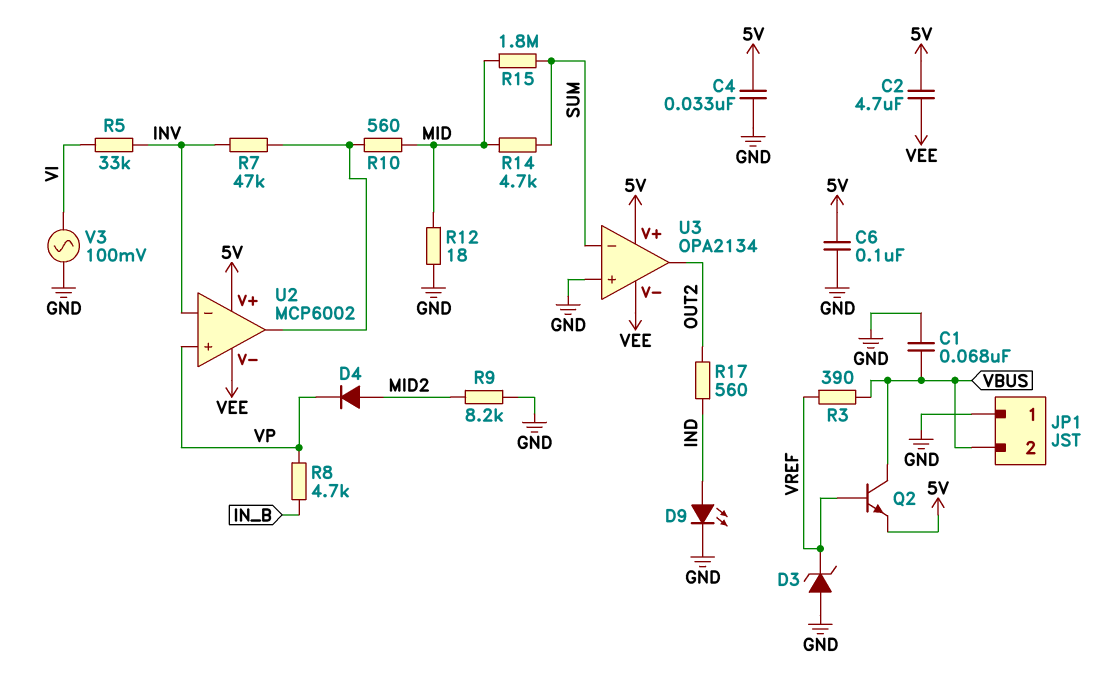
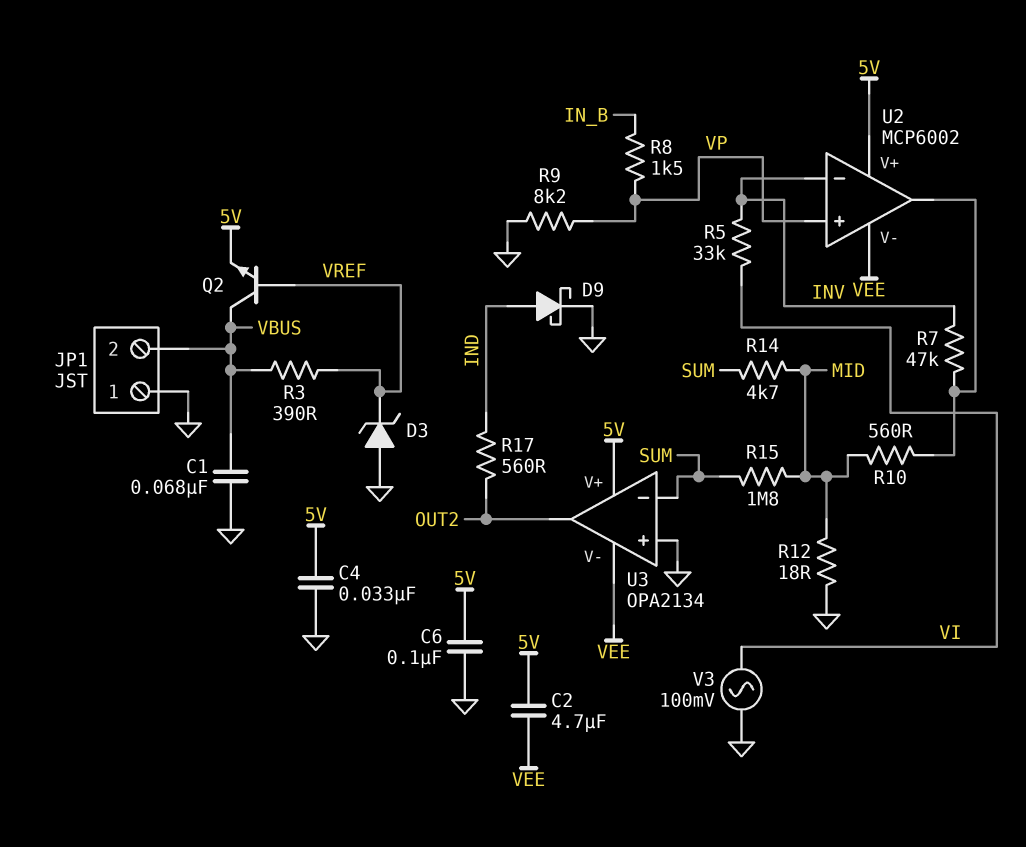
D4: diode (A MID2, K VP) -> none
D9: LED (A IND, K GND) -> schottky (A IND, K GND)
R8: 4.7k (IN_B, VP) -> 1.5k (IN_B, VP)
R9: 8.2k (GND, MID2) -> 8.2k (GND, VP)

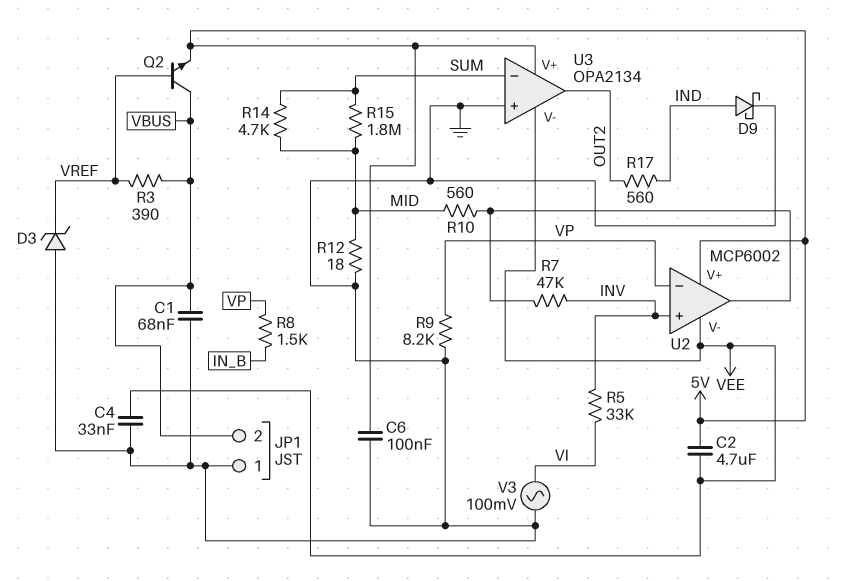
C4: 33nF (5V, GND) -> 33nF (GND, VEE)
U2 pin in+: VP -> INV
U2 pin in-: INV -> VP

